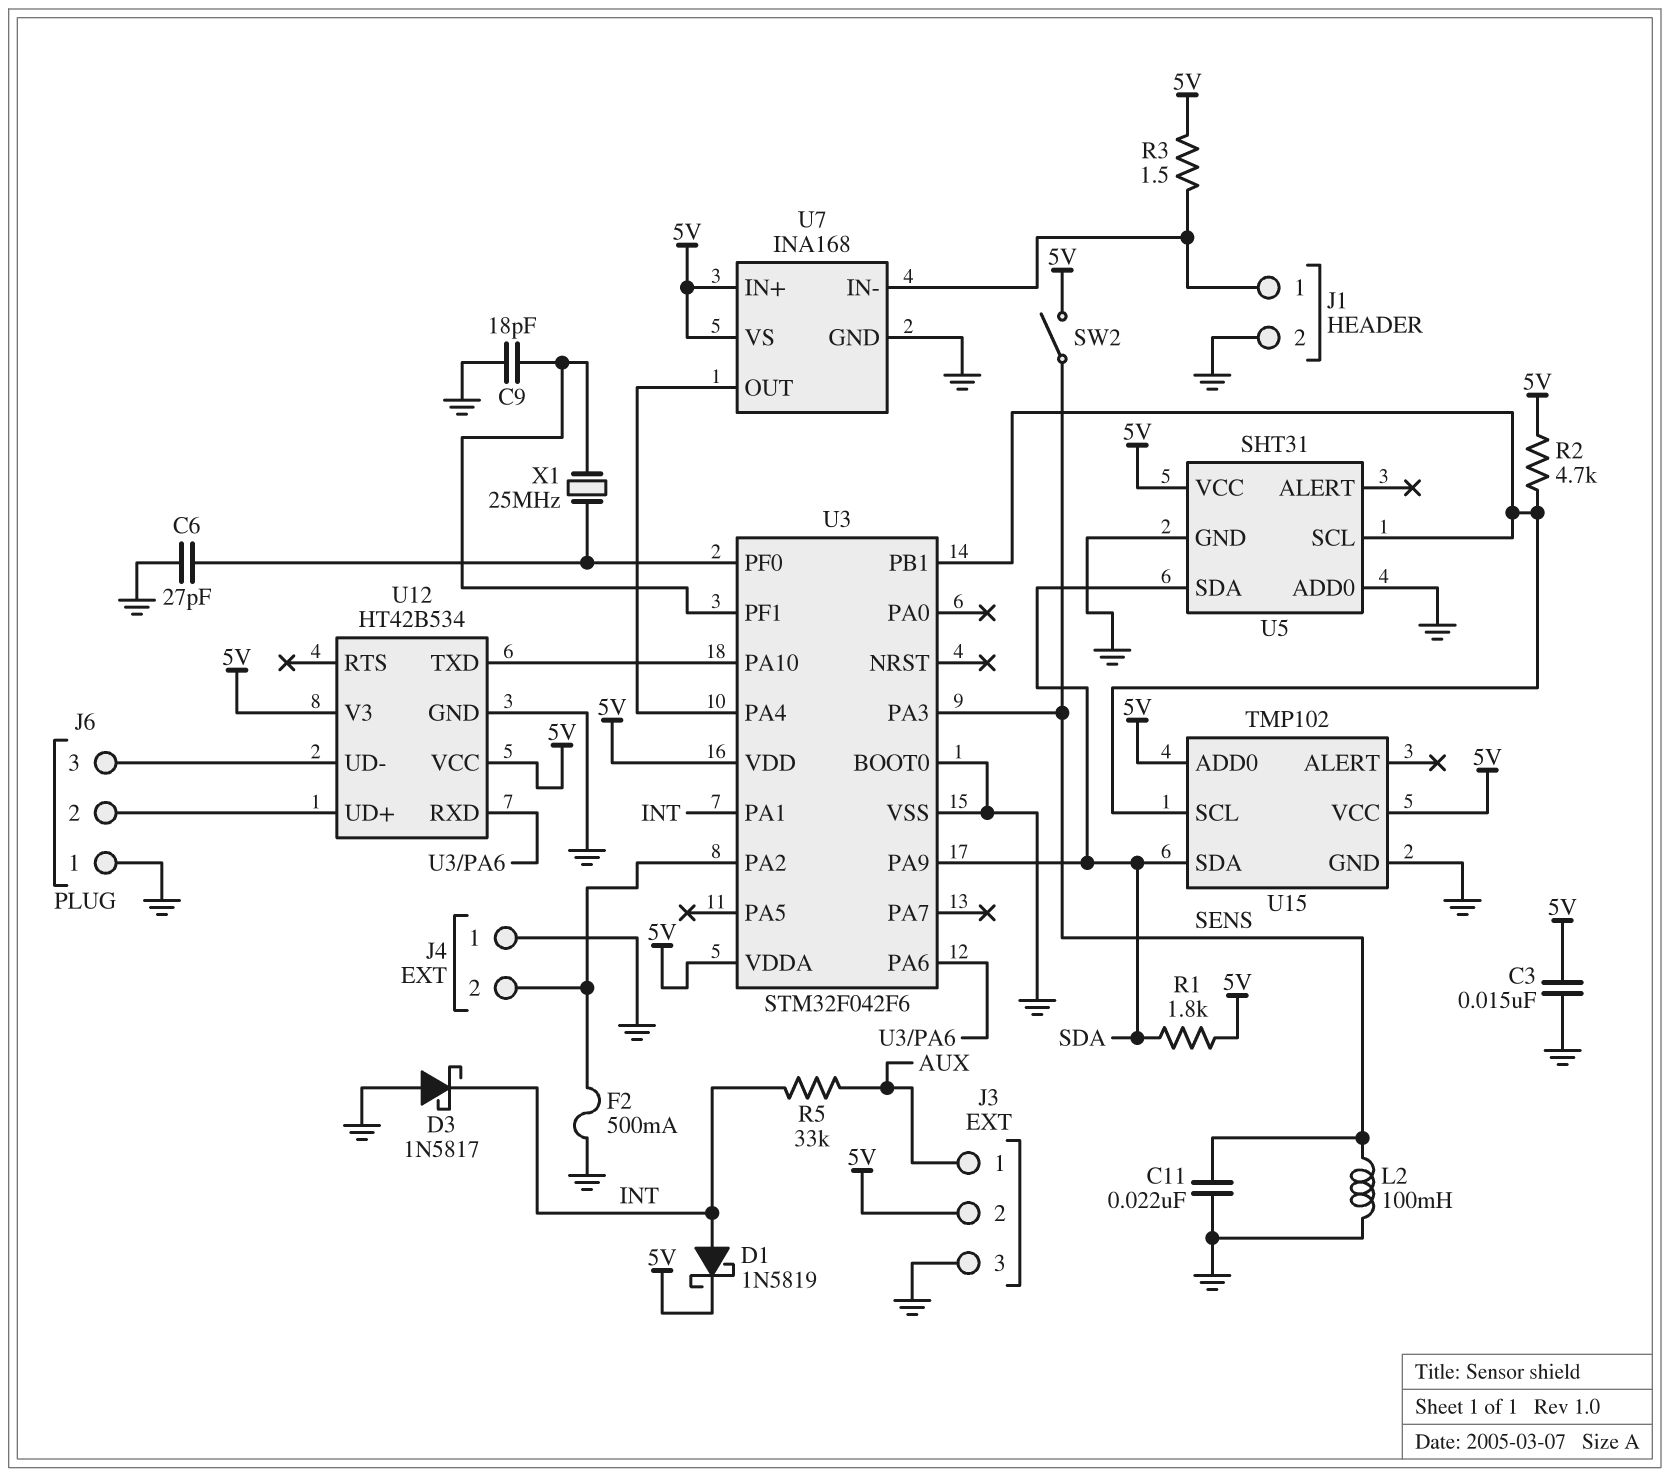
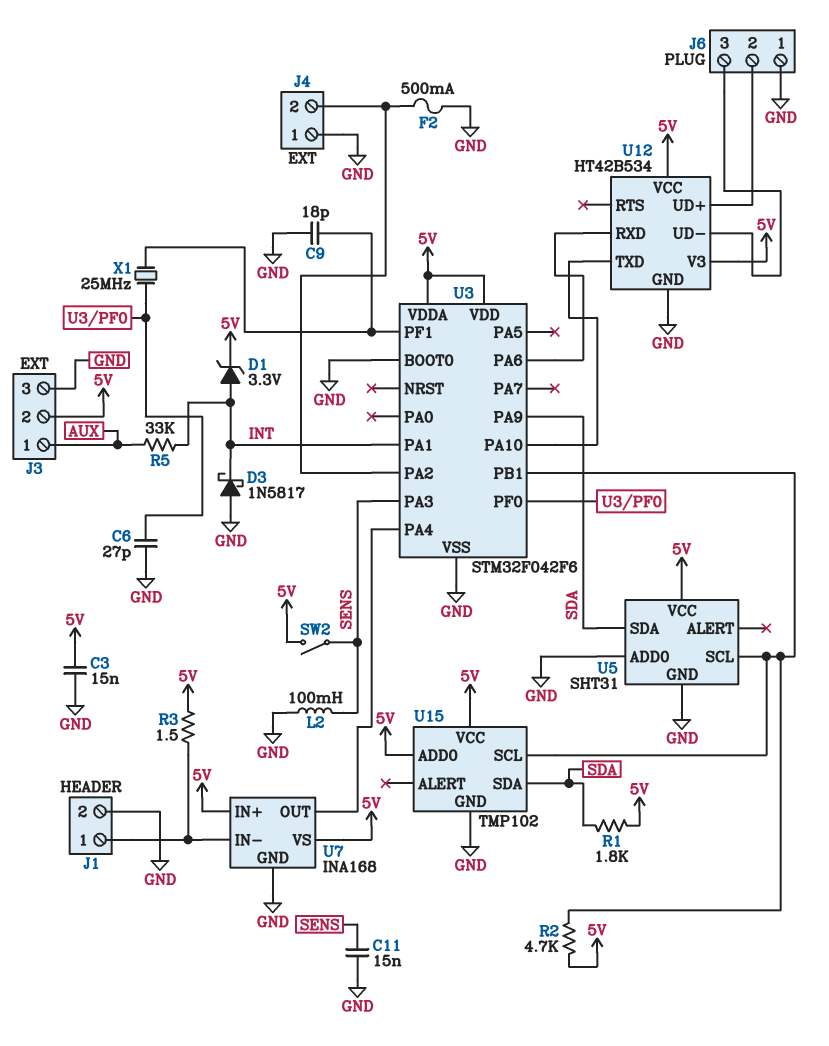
C11: 22nF (GND, SENS) -> 15nF (GND, SENS)
D1: schottky 1N5819 (A INT, K 5V) -> zener 3.3V (A INT, K 5V)

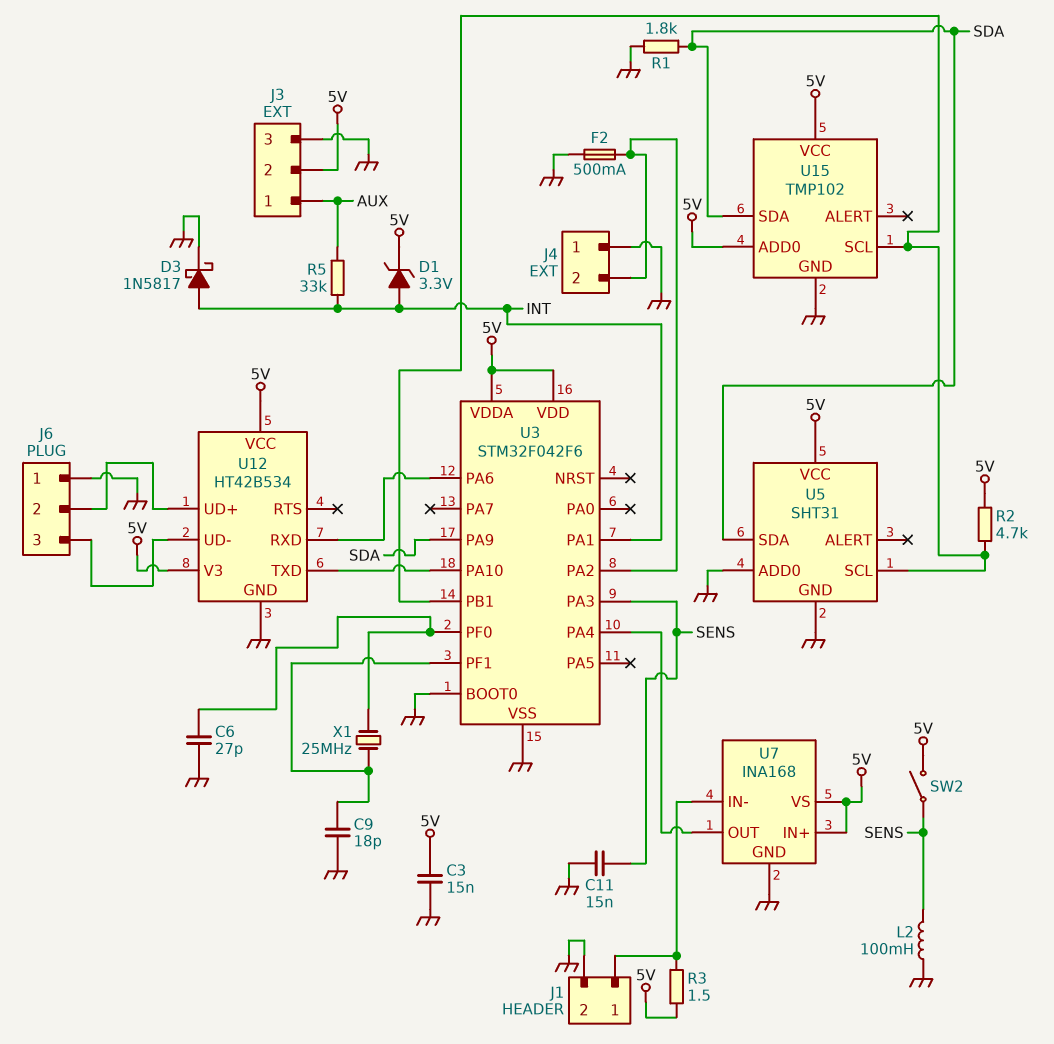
D3: schottky 1N5817 (A GND, K INT) -> schottky 1N5817 (A INT, K GND)
R1: 1.8k (5V, SDA) -> 1.8k (GND, SDA)

